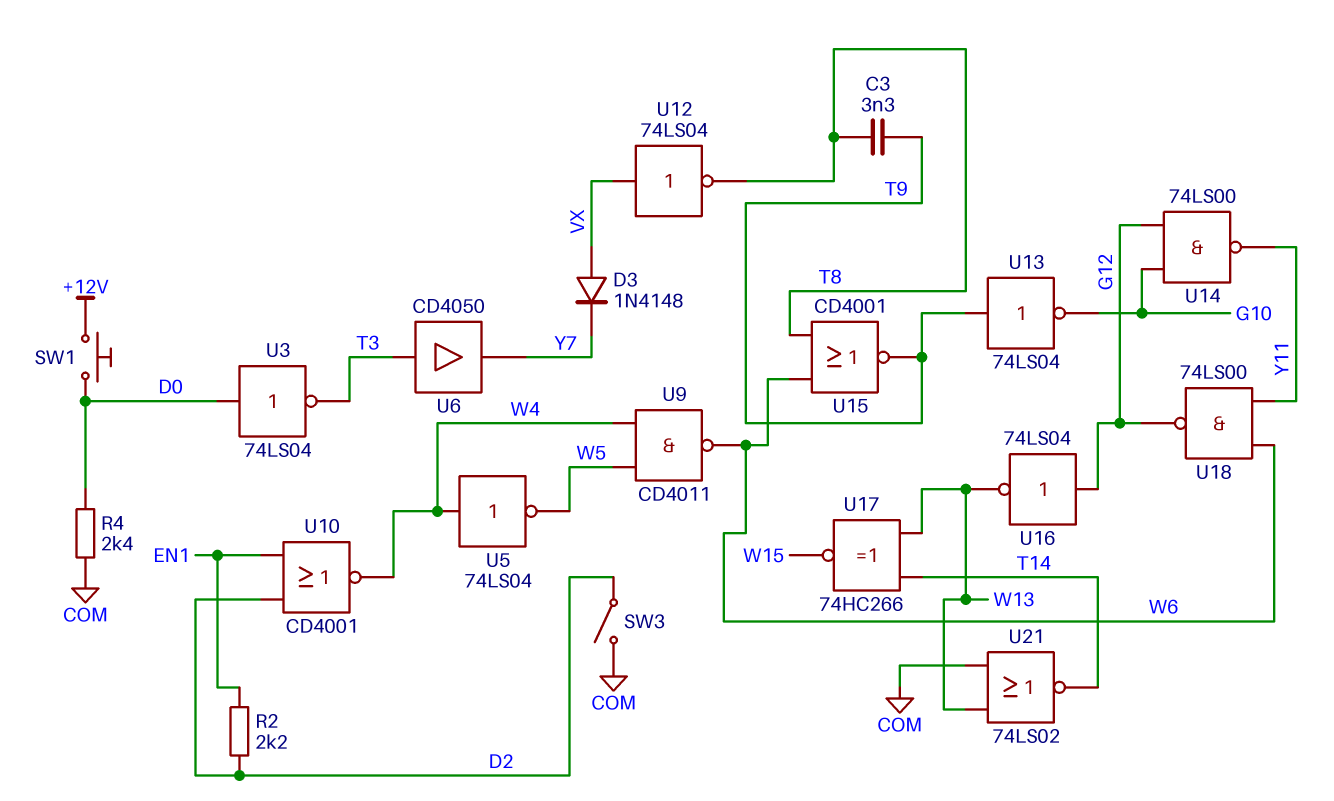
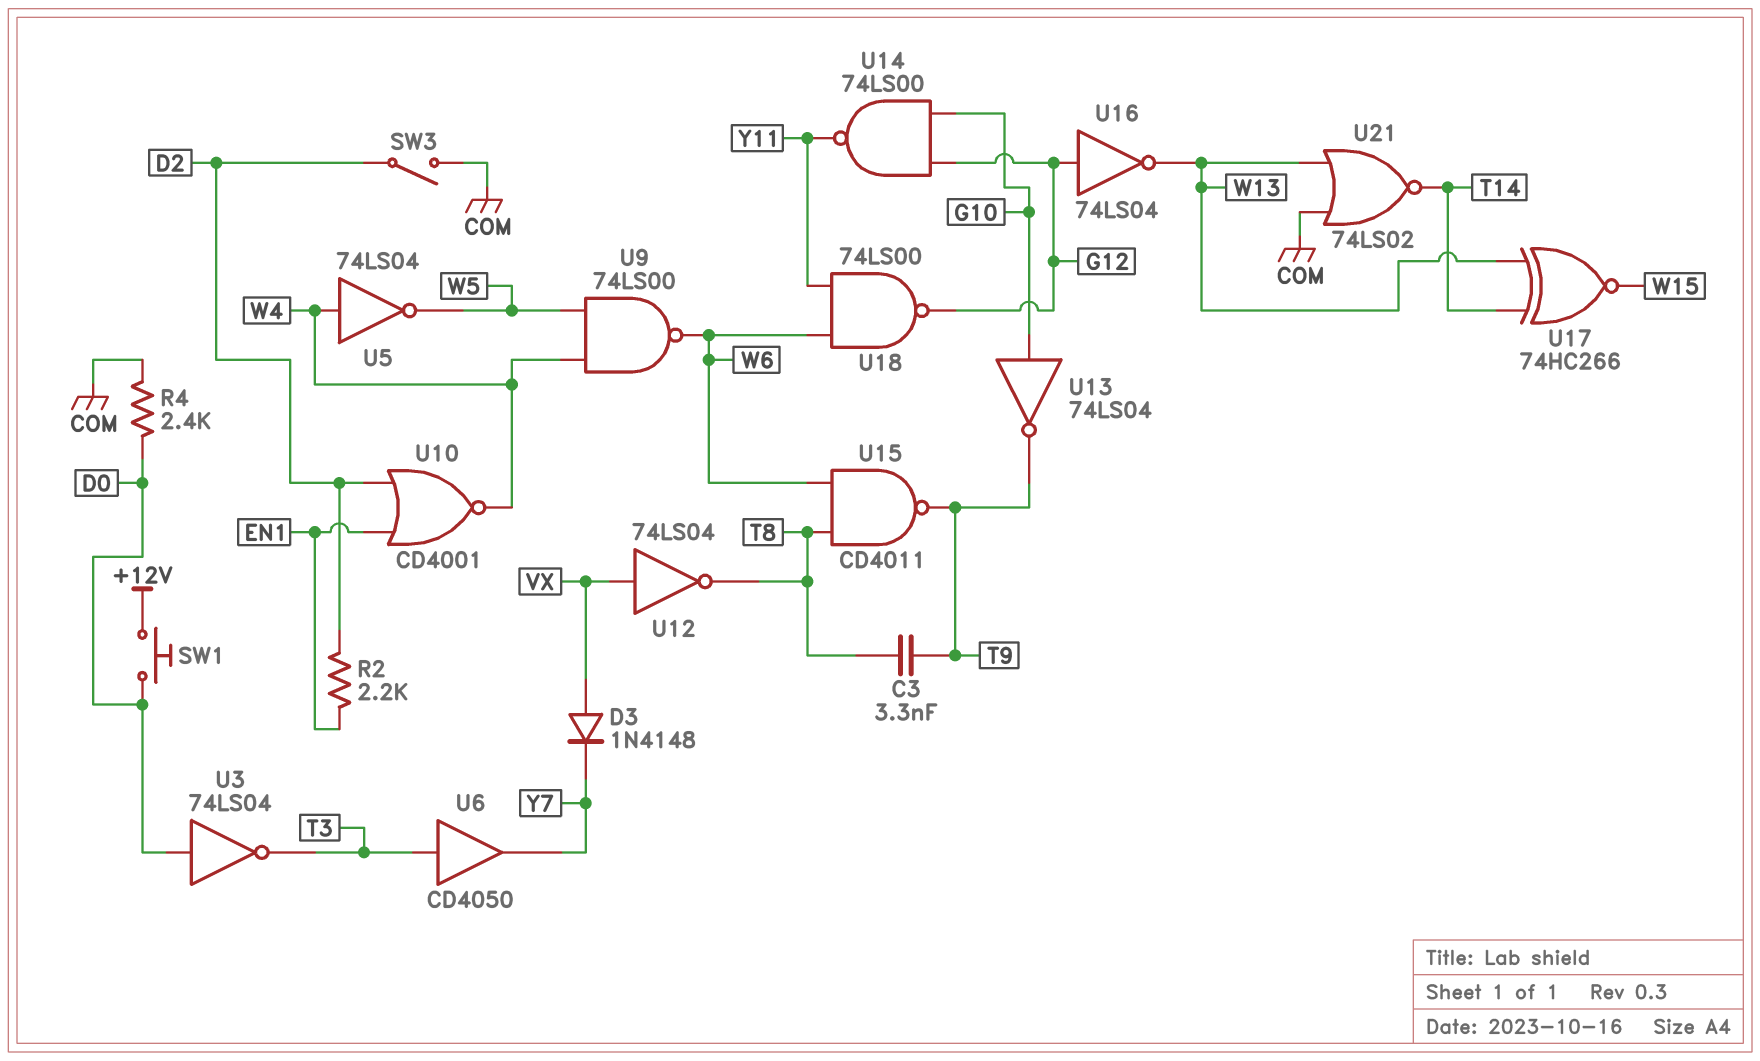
U9: NAND CD4011 (in W4, in W5, out W6) -> NAND 74LS00 (in W4, in W5, out W6)
U13: NOT 74LS04 (in T9, out G10) -> NOT 74LS04 (in G10, out T9)
U15: NOR CD4001 (in T8, in W6, out T9) -> NAND CD4011 (in T8, in W6, out T9)

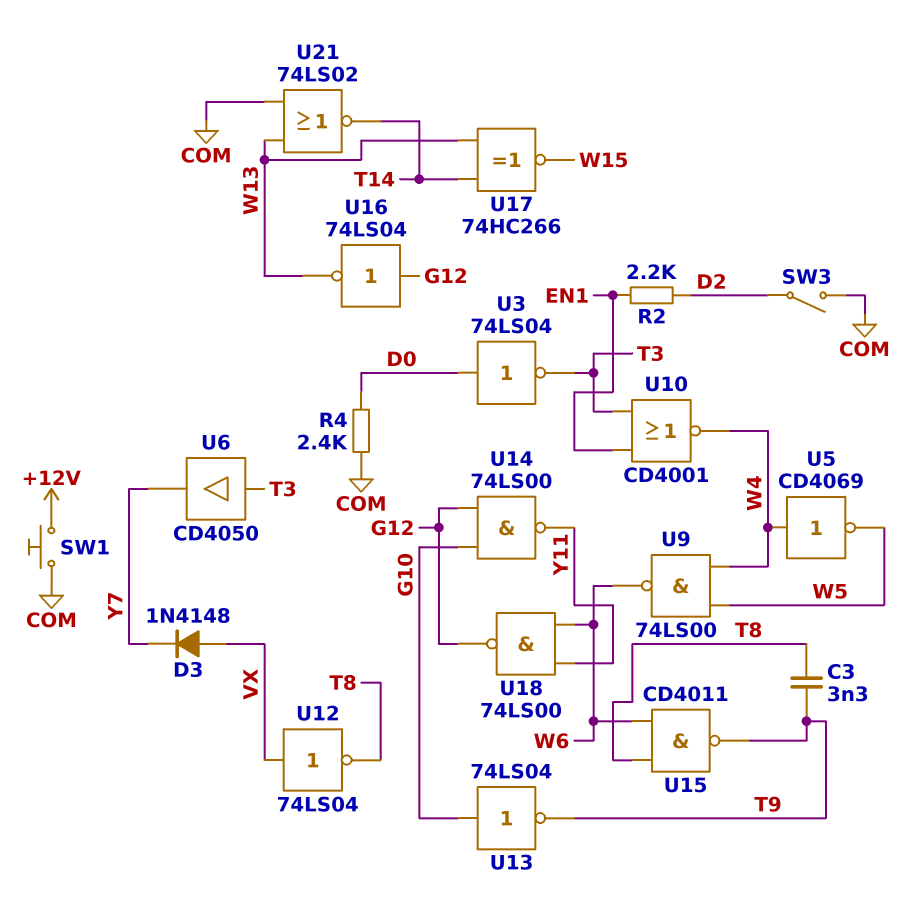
SW1: button (+12V, D0) -> button (+12V, COM)
U5: NOT 74LS04 (in W4, out W5) -> NOT CD4069 (in W4, out W5)
U10: NOR CD4001 (in D2, in EN1, out W4) -> NOR CD4001 (in EN1, in T3, out W4)

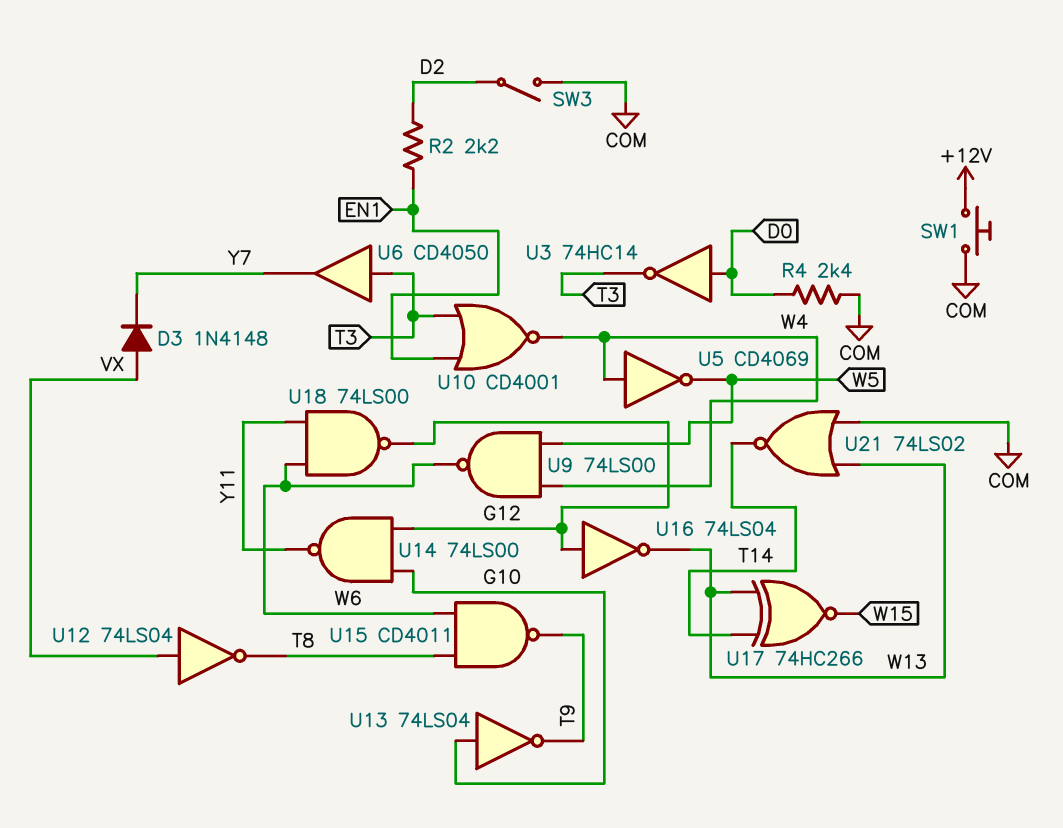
C3: 3.3nF (T8, T9) -> none
U3: NOT 74LS04 (in D0, out T3) -> NOT 74HC14 (in D0, out T3)

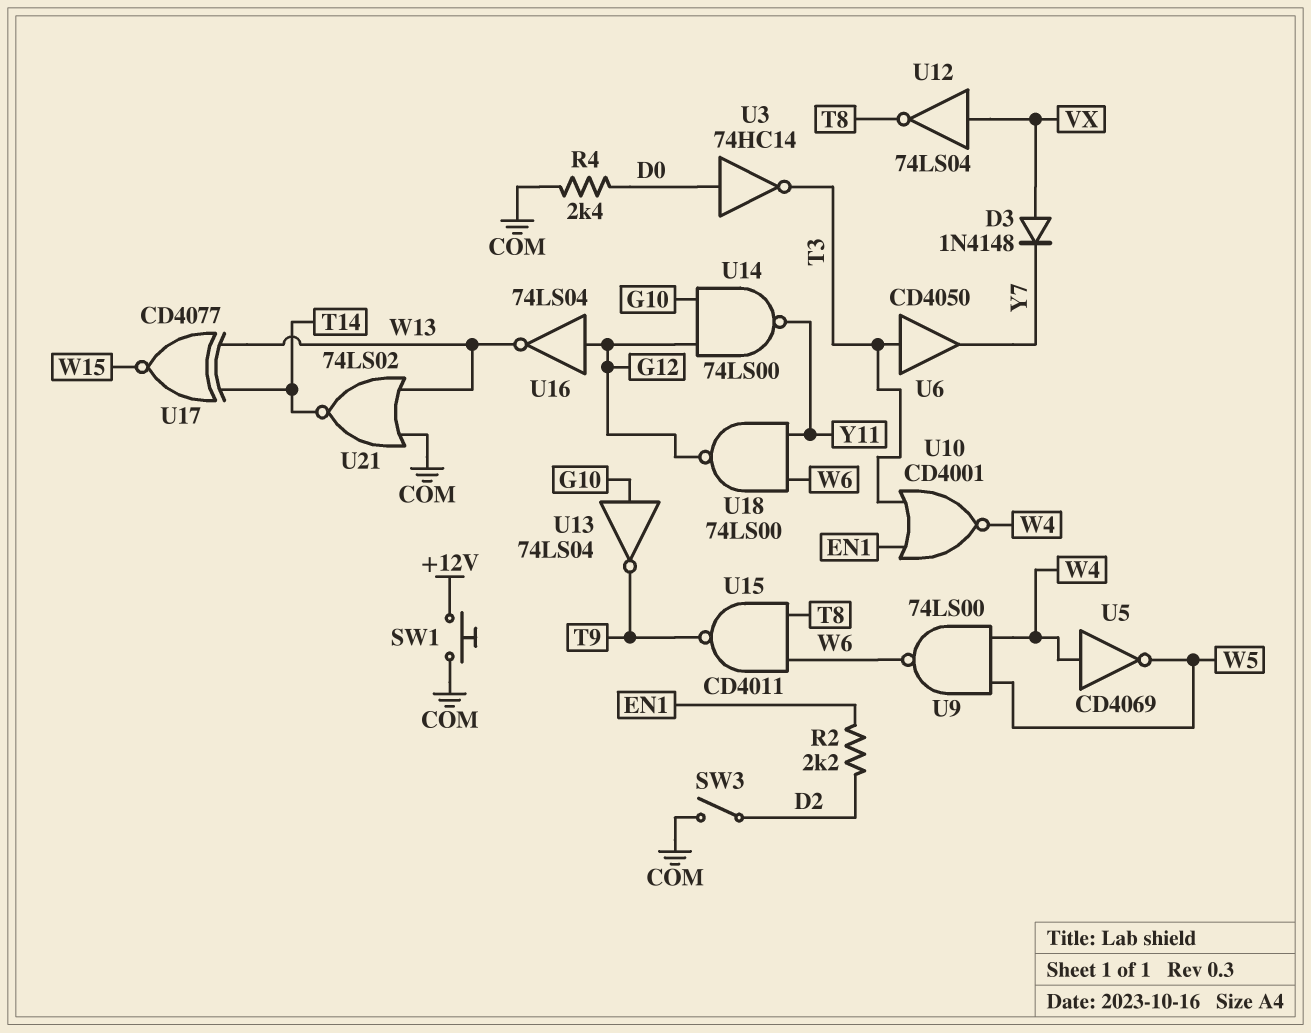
U17: XNOR 74HC266 (in T14, in W13, out W15) -> XNOR CD4077 (in T14, in W13, out W15)

